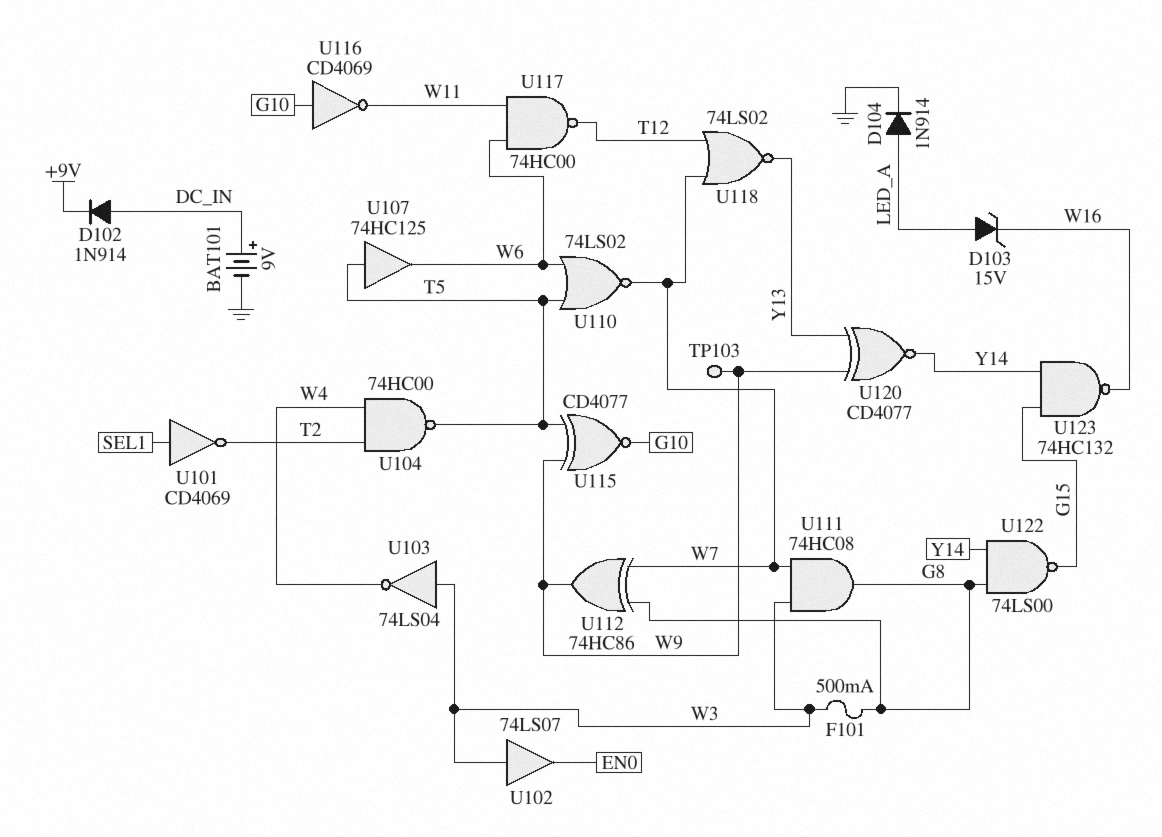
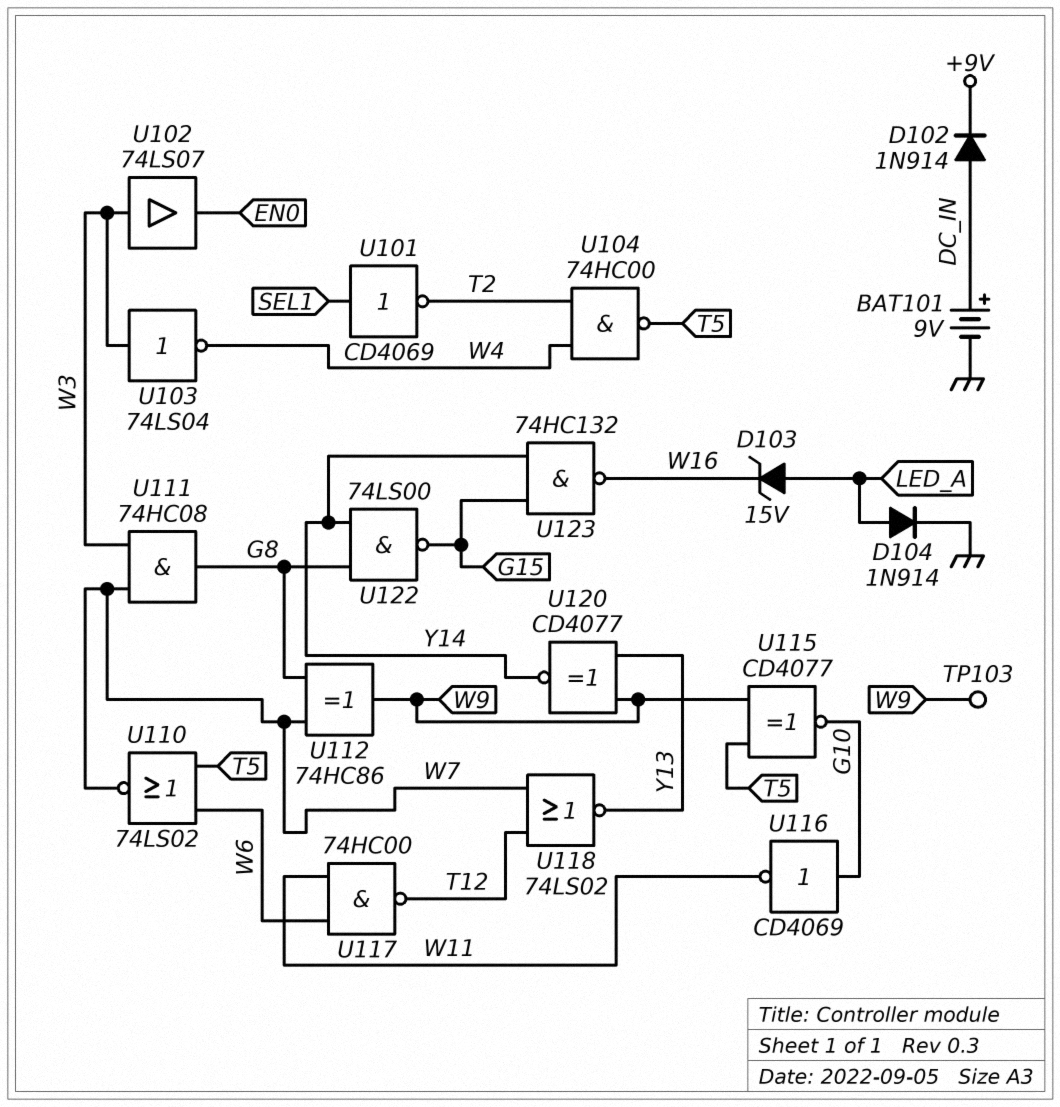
F101: 500mA (G8, W3) -> none
U107: buffer 74HC125 (in T5, out W6) -> none

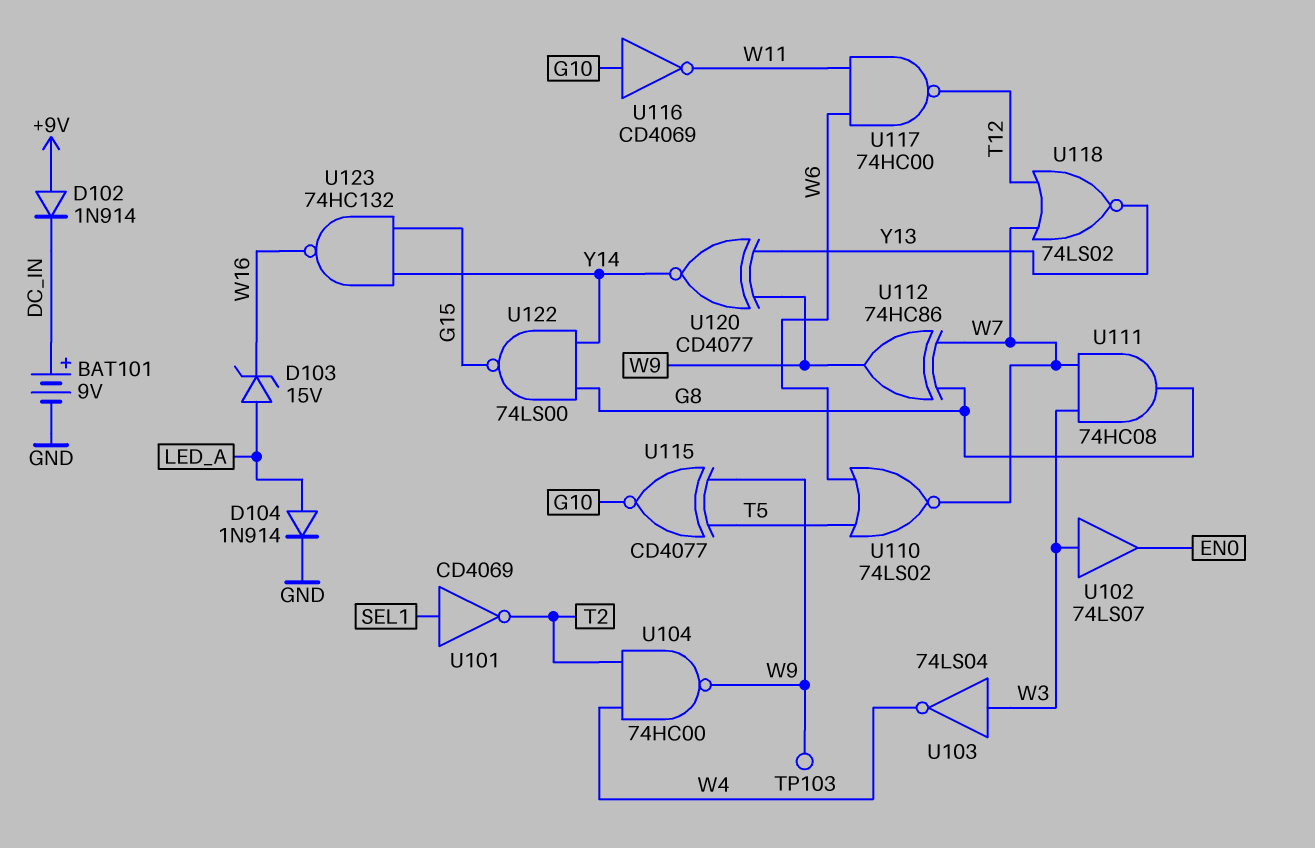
D102: diode 1N914 (A DC_IN, K +9V) -> diode 1N914 (A +9V, K DC_IN)
U104: NAND 74HC00 (in T2, in W4, out T5) -> NAND 74HC00 (in T2, in W4, out W9)

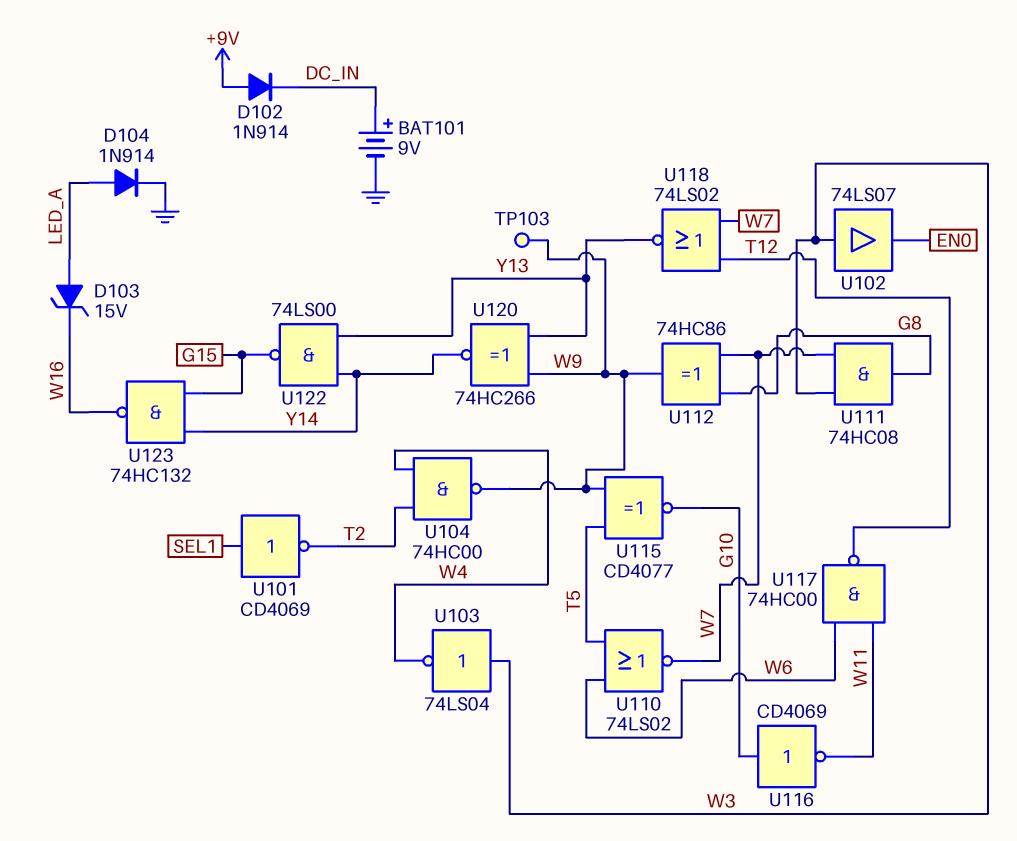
U120: XNOR CD4077 (in W9, in Y13, out Y14) -> XNOR 74HC266 (in W9, in Y13, out Y14)
U122: NAND 74LS00 (in G8, in Y14, out G15) -> NAND 74LS00 (in Y13, in Y14, out G15)

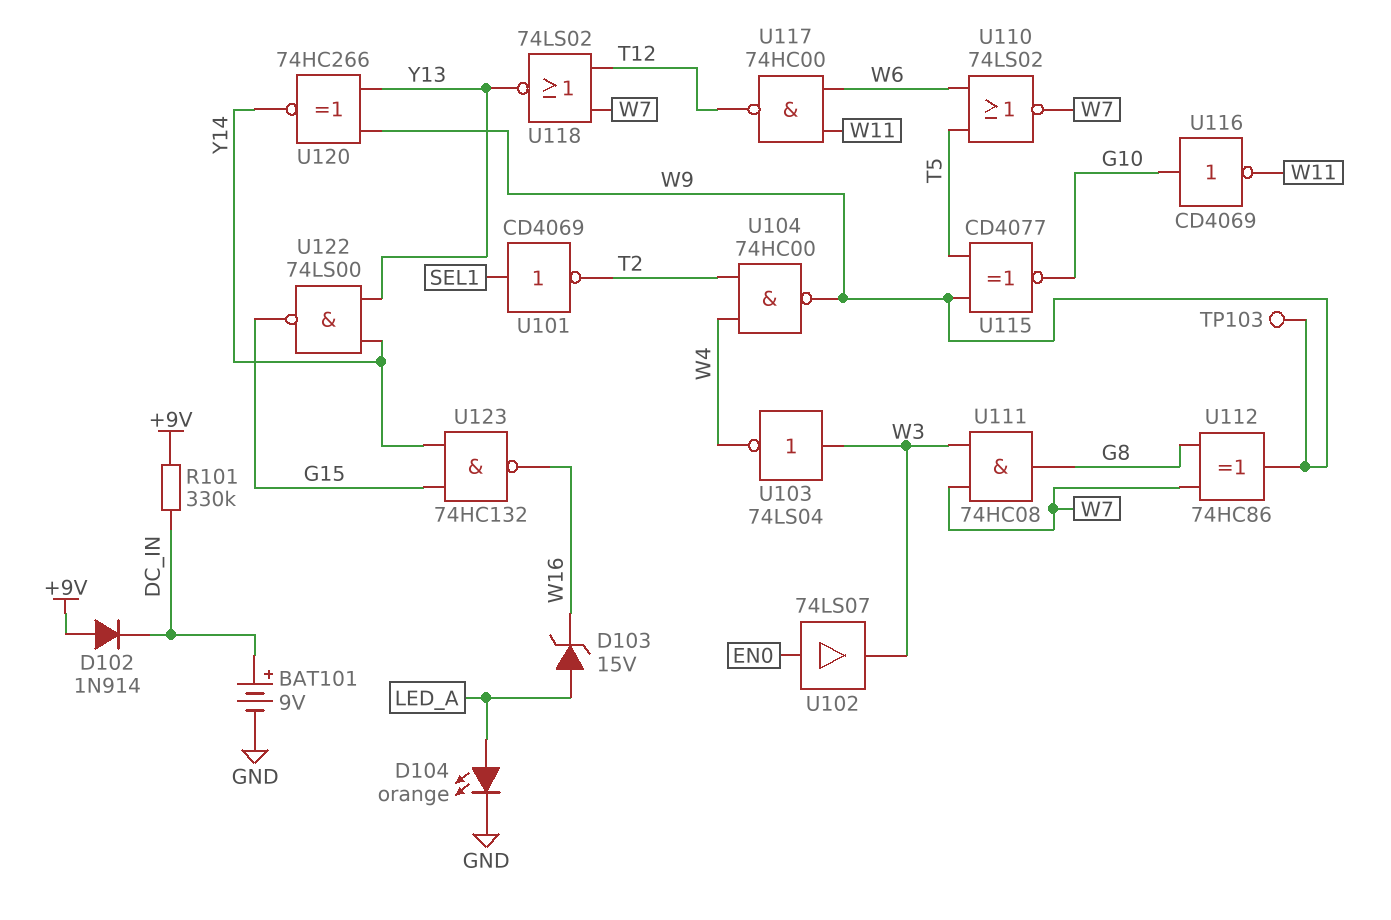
D104: diode 1N914 (A LED_A, K GND) -> LED orange (A LED_A, K GND)
R101: none -> 330k (+9V, DC_IN)
U102: buffer 74LS07 (in W3, out EN0) -> buffer 74LS07 (in EN0, out W3)

